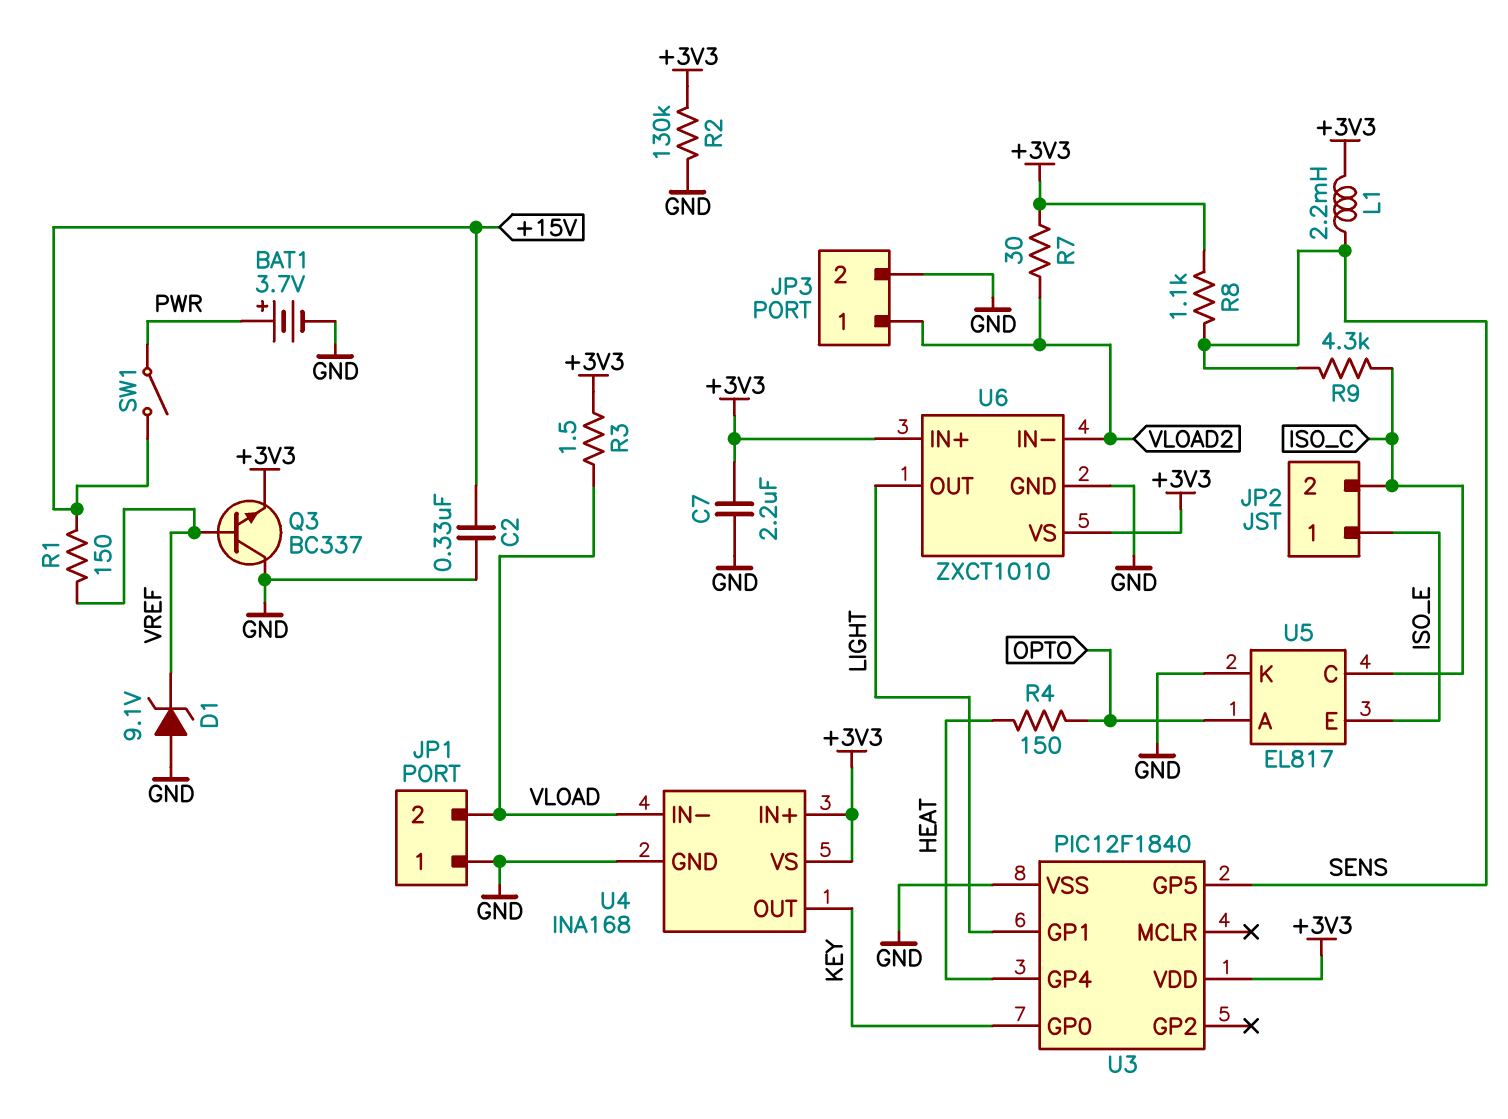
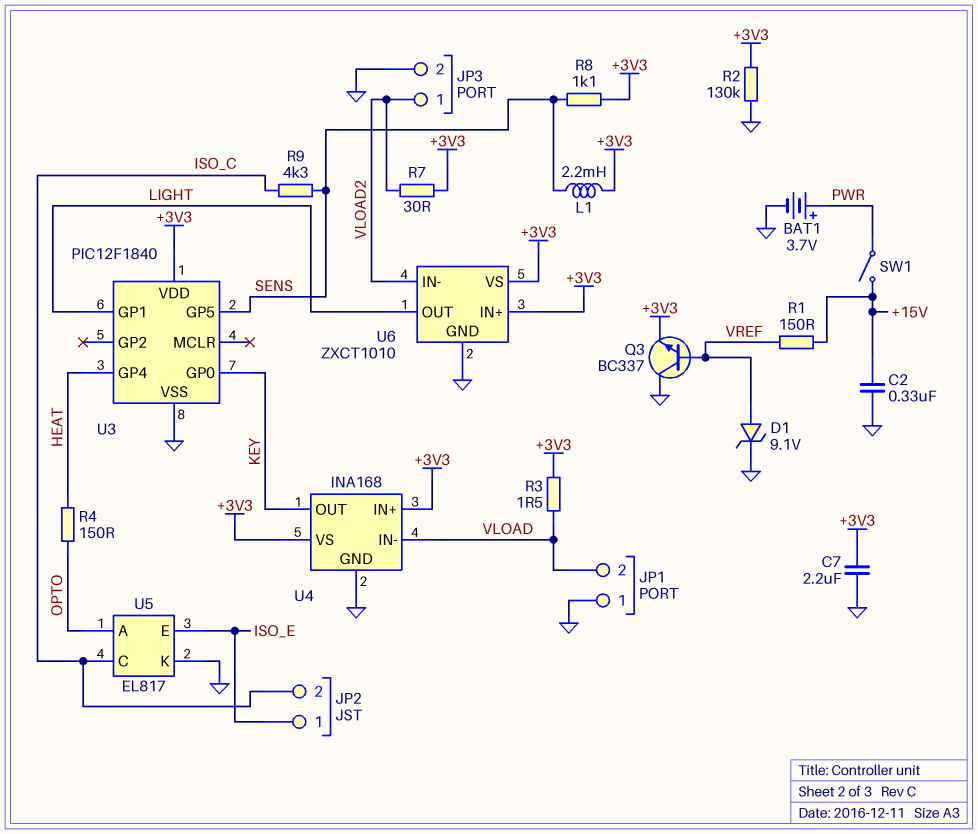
D1: zener 9.1V (A GND, K VREF) -> zener 9.1V (A VREF, K GND)

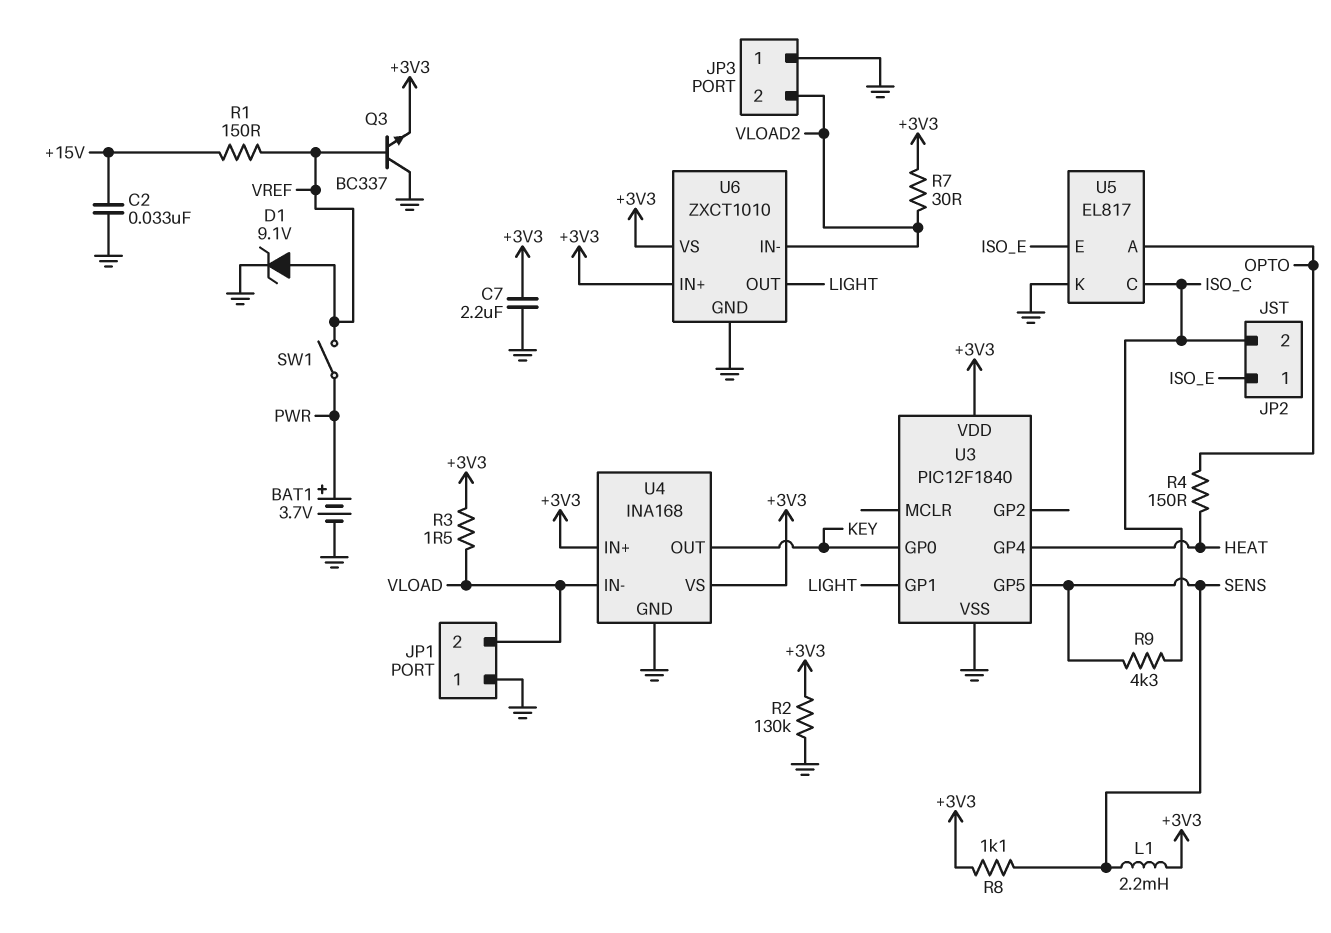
C2: 330nF (+15V, GND) -> 33nF (+15V, GND)
JP3 pin 1: VLOAD2 -> GND
JP3 pin 2: GND -> VLOAD2
SW1: switch (+15V, PWR) -> switch (PWR, VREF)

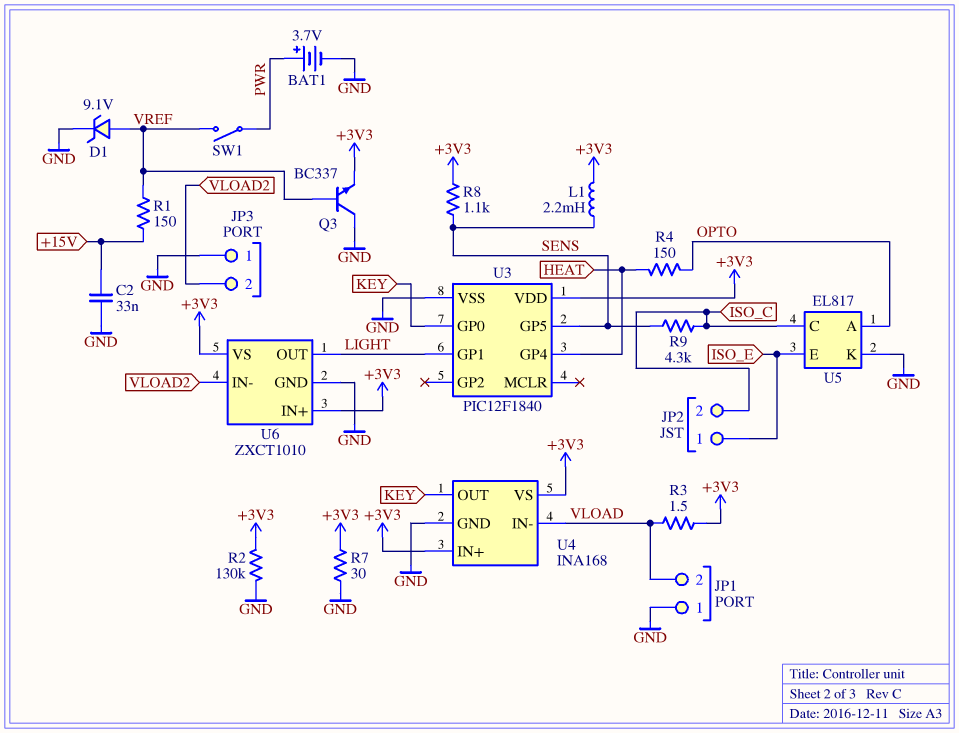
C7: 2.2uF (+3V3, GND) -> none
R7: 30 (+3V3, VLOAD2) -> 30 (+3V3, GND)

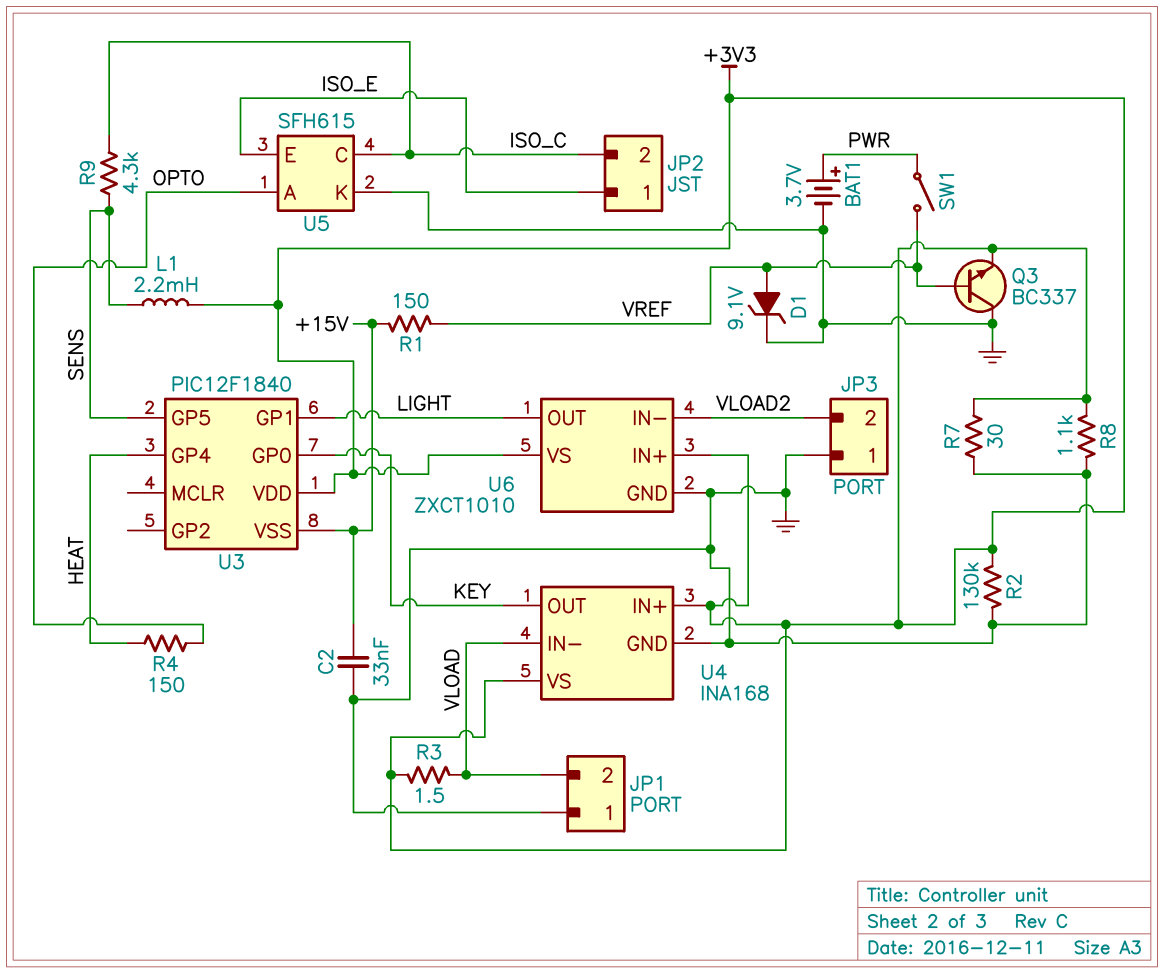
R8: 1.1k (+3V3, SENS) -> 1.1k (+3V3, GND)
U3 pin VSS: GND -> +15V
U5: EL817 -> SFH615

